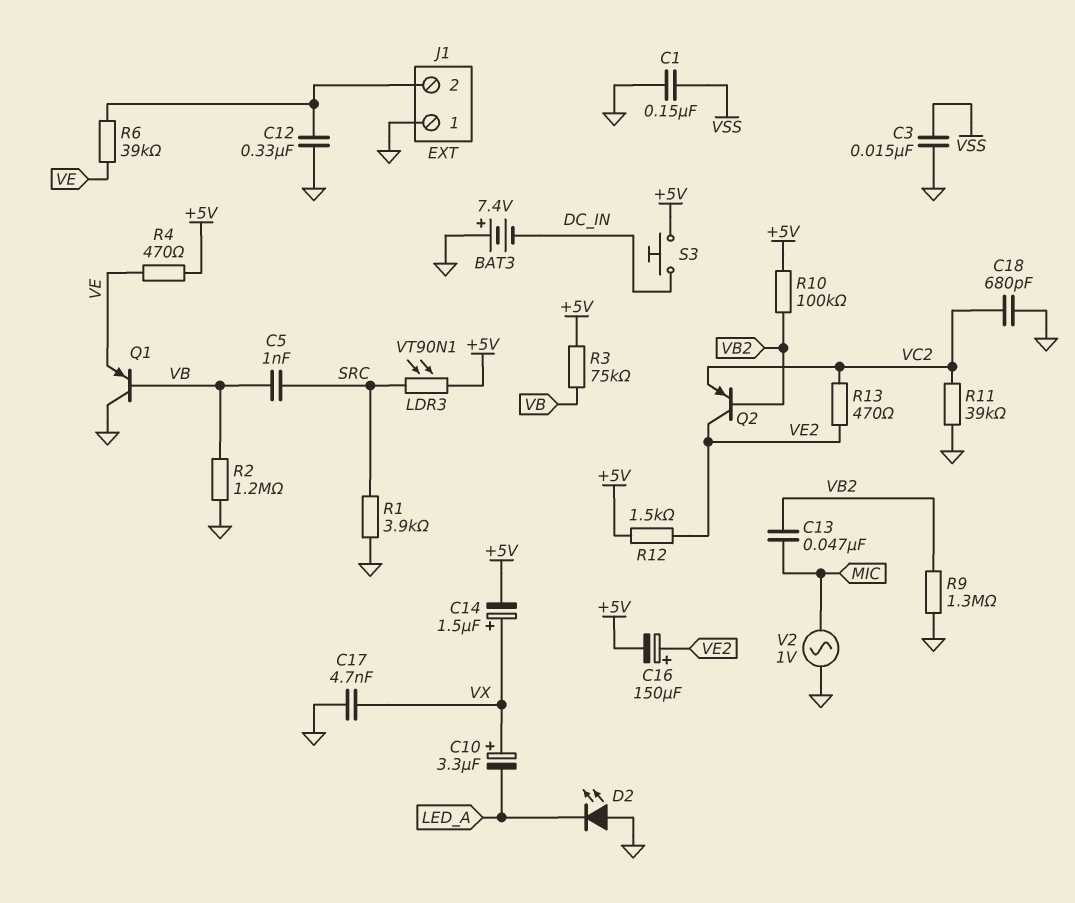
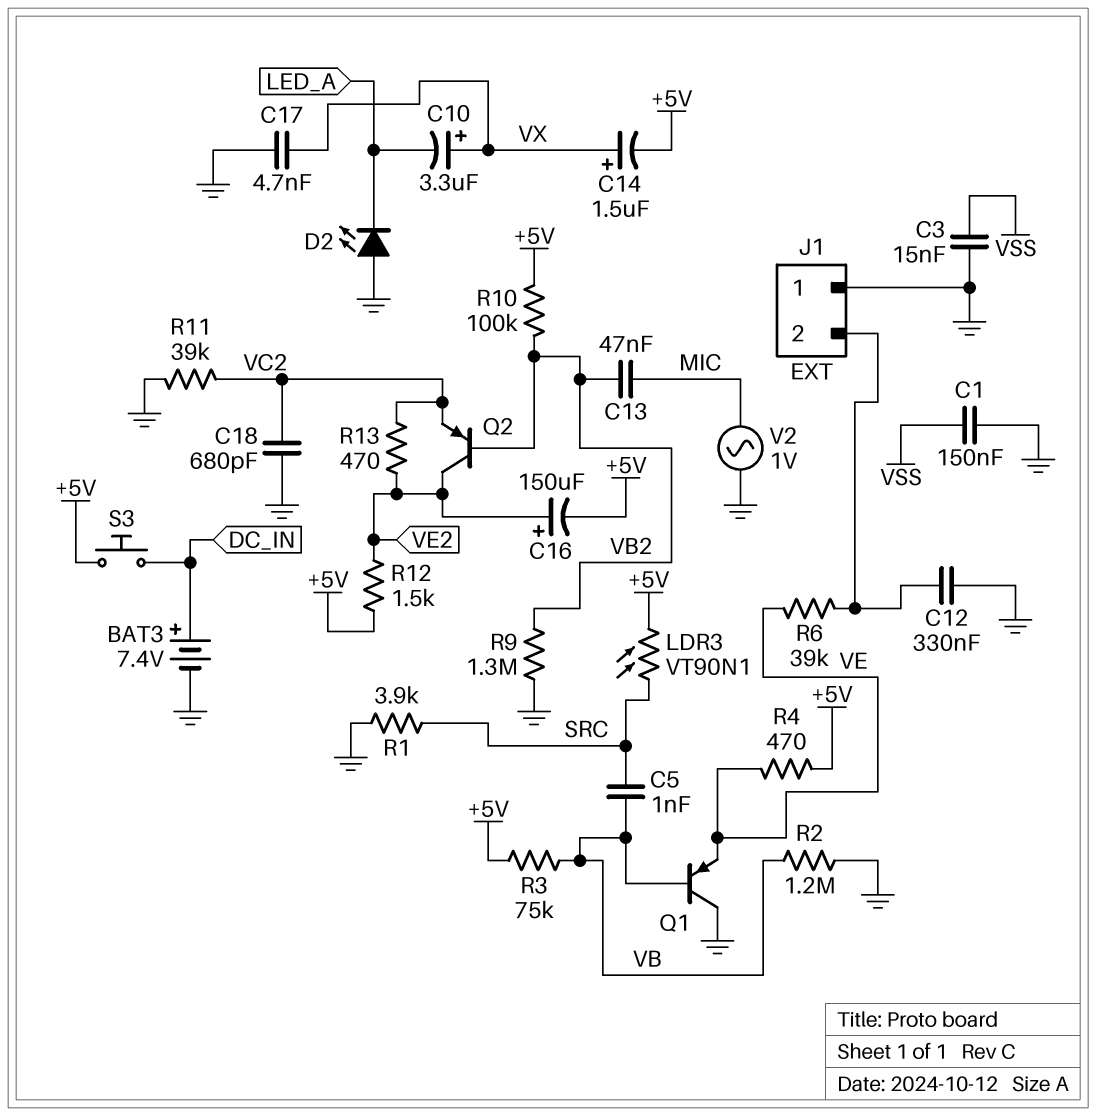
BAT3: 7.4V (plus GND, minus DC_IN) -> 7.4V (plus DC_IN, minus GND)

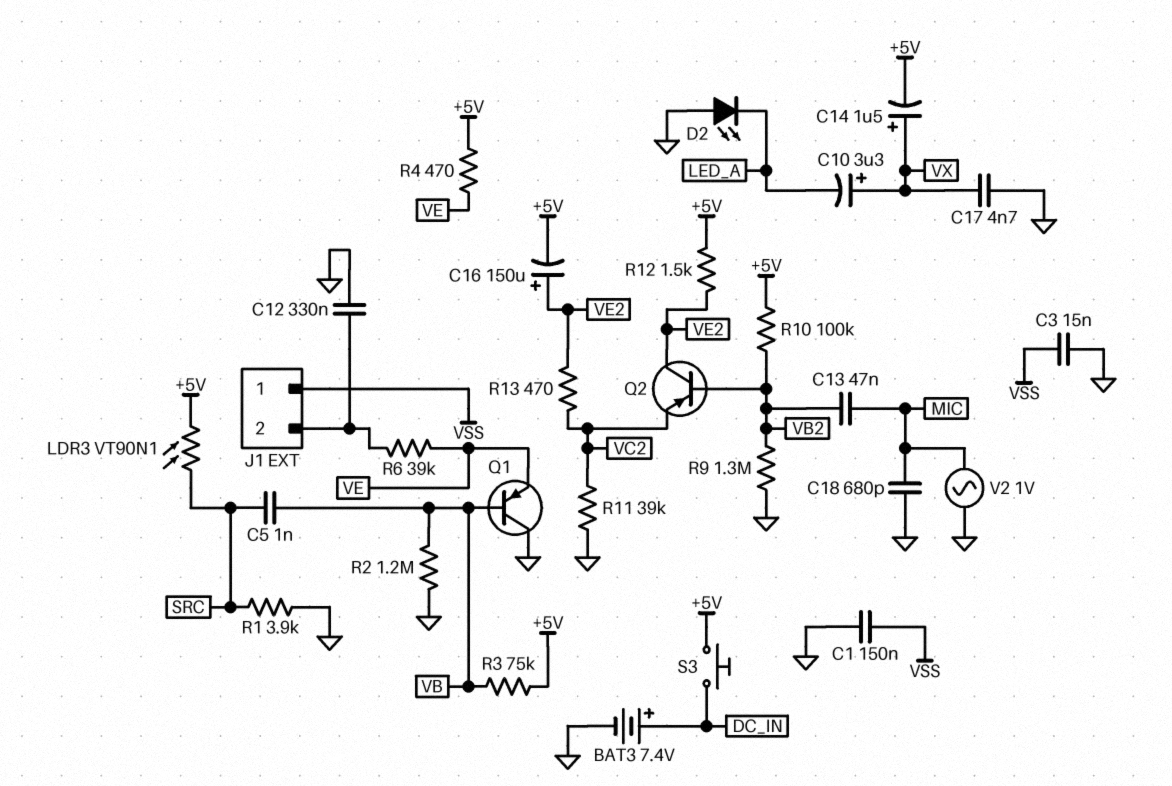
C18: 680pF (GND, VC2) -> 680pF (GND, MIC)
J1 pin 1: GND -> VSS

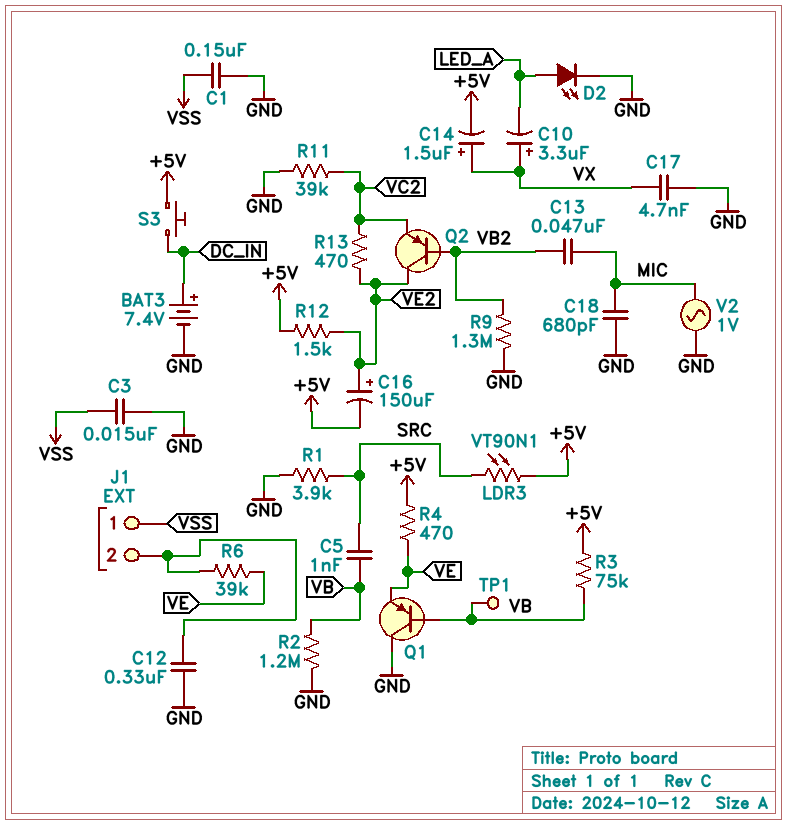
D2: LED (A GND, K LED_A) -> LED (A LED_A, K GND)
R10: 100k (+5V, VB2) -> none
TP1: none -> test point (VB)

